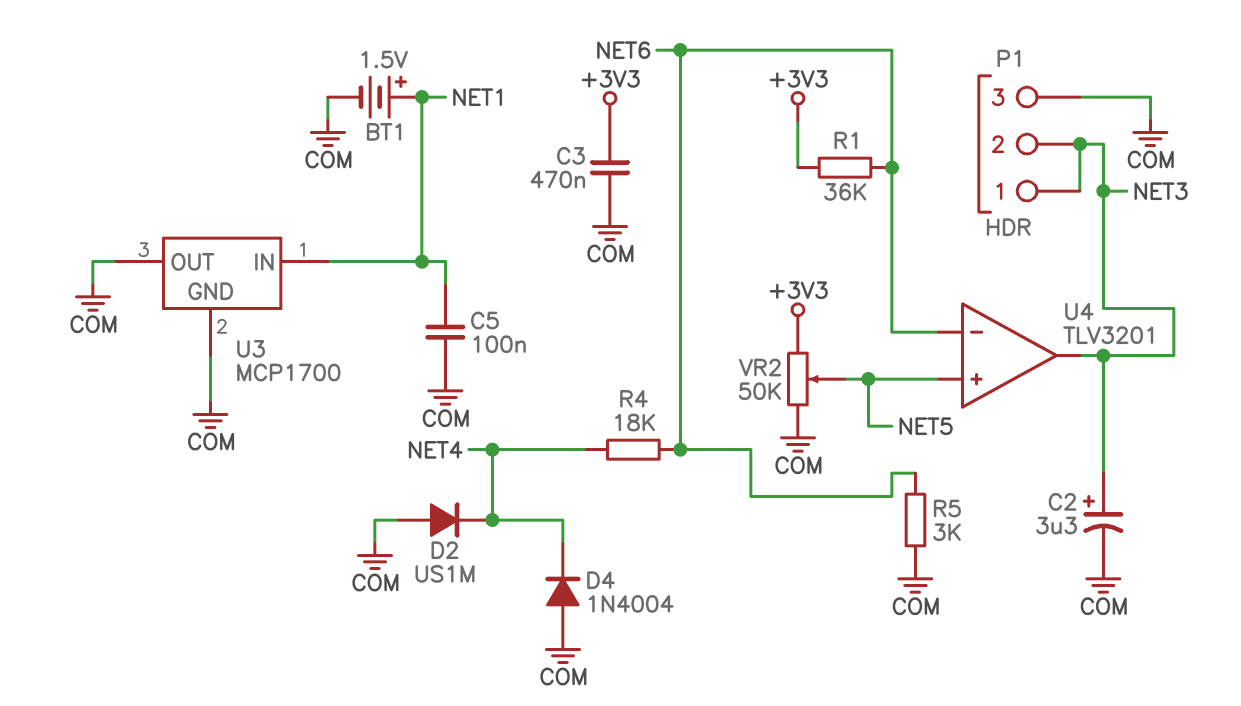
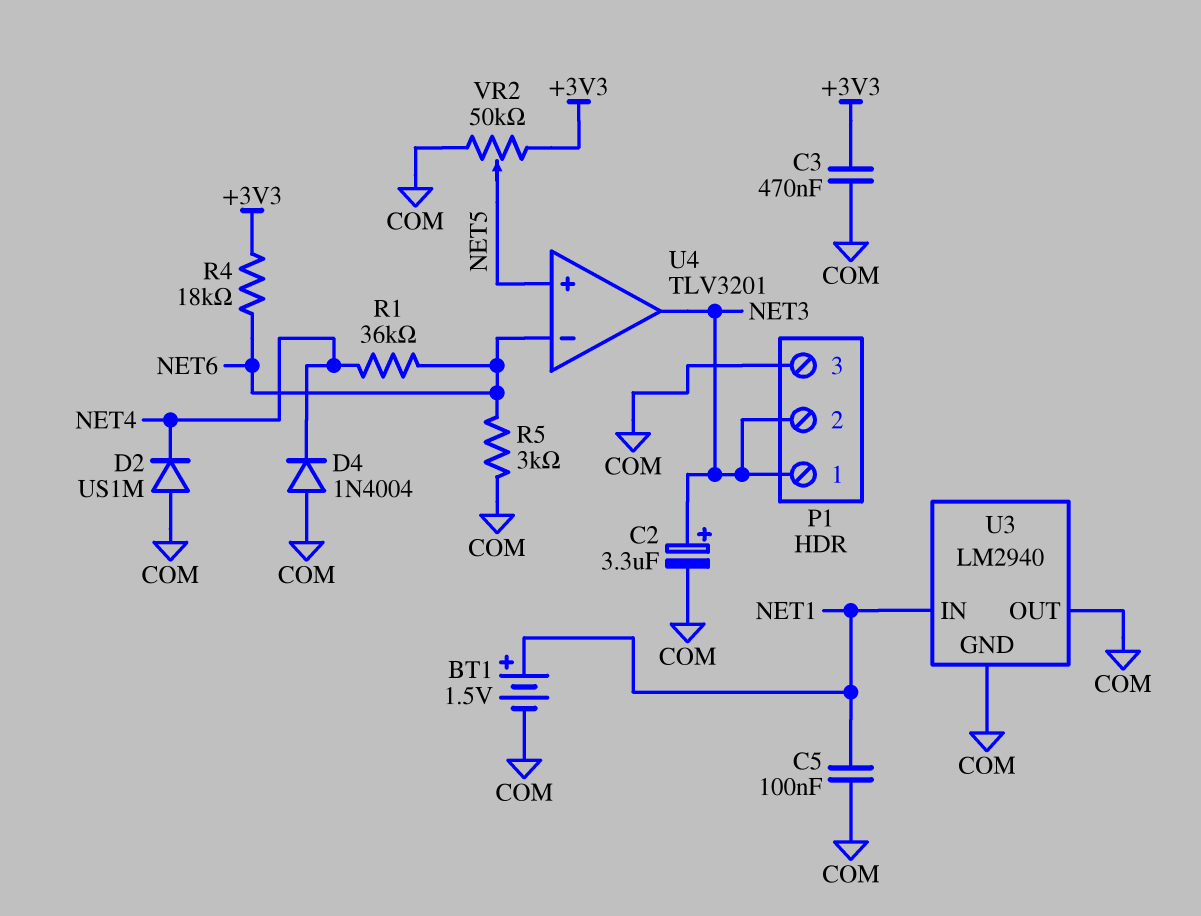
R1: 36k (+3V3, NET6) -> 36k (NET4, NET6)
R4: 18k (NET4, NET6) -> 18k (+3V3, NET6)
U3: MCP1700 -> LM2940

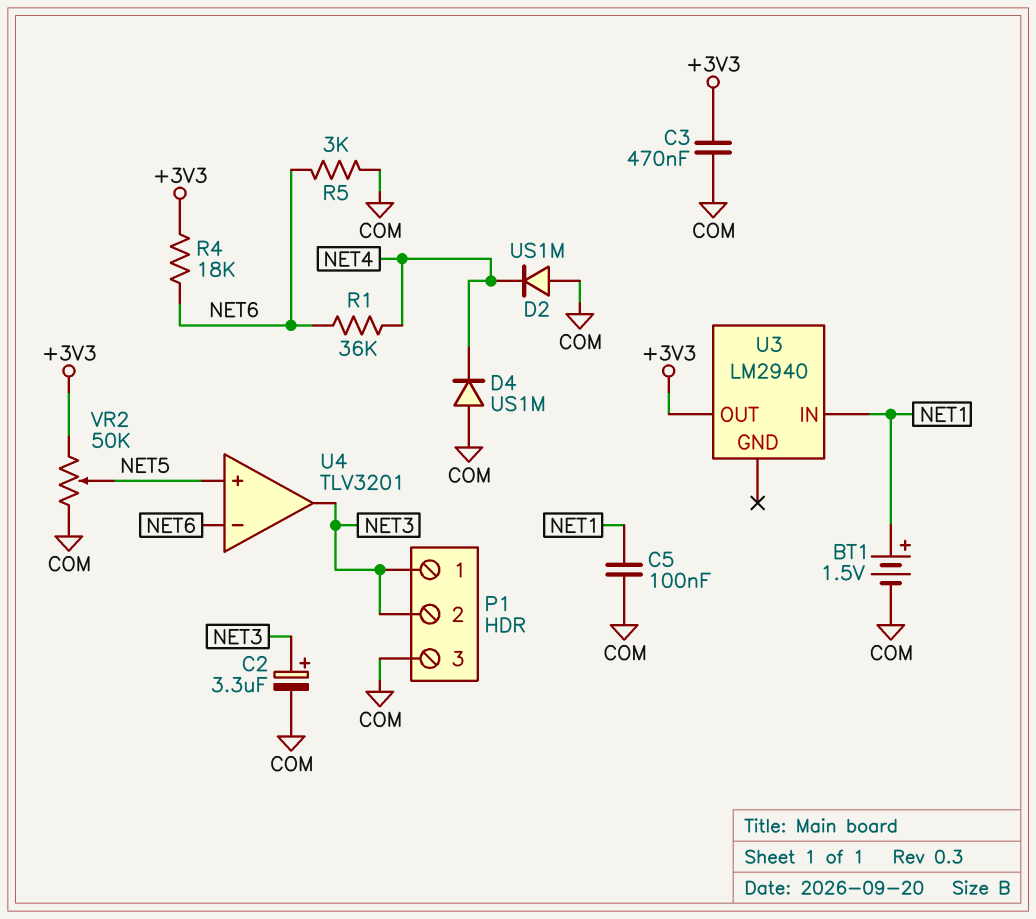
D4: diode 1N4004 (A COM, K NET4) -> diode US1M (A COM, K NET4)
U3 pin GND: COM -> none
U3 pin OUT: COM -> +3V3

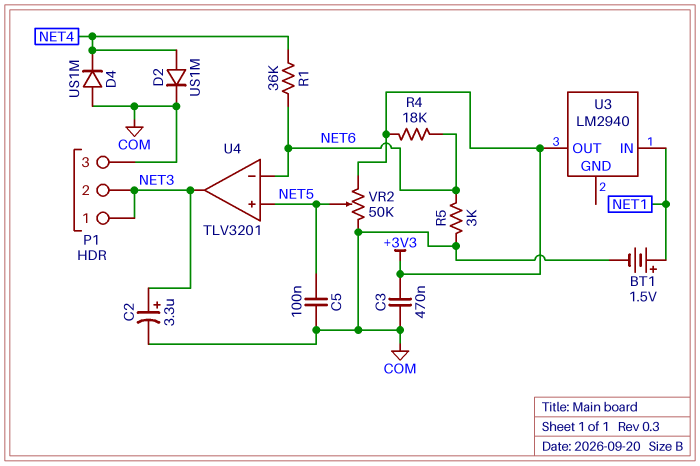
C5: 100nF (COM, NET1) -> 100nF (COM, NET5)
D2: diode US1M (A COM, K NET4) -> diode US1M (A NET4, K COM)

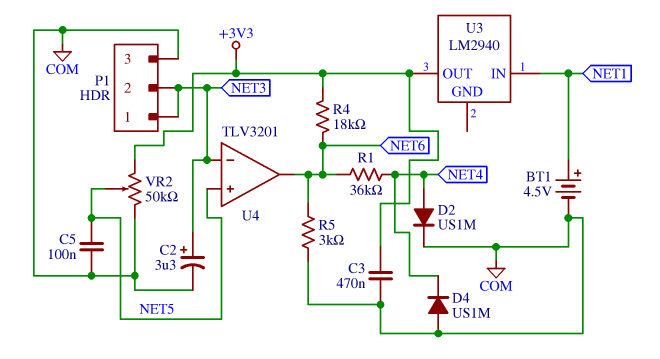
BT1: 1.5V (plus NET1, minus COM) -> 4.5V (plus NET1, minus COM)
U4 pin in-: NET6 -> NET3
U4 pin out: NET3 -> NET6

